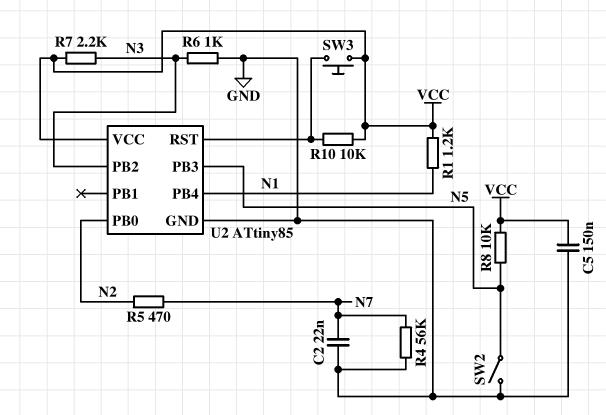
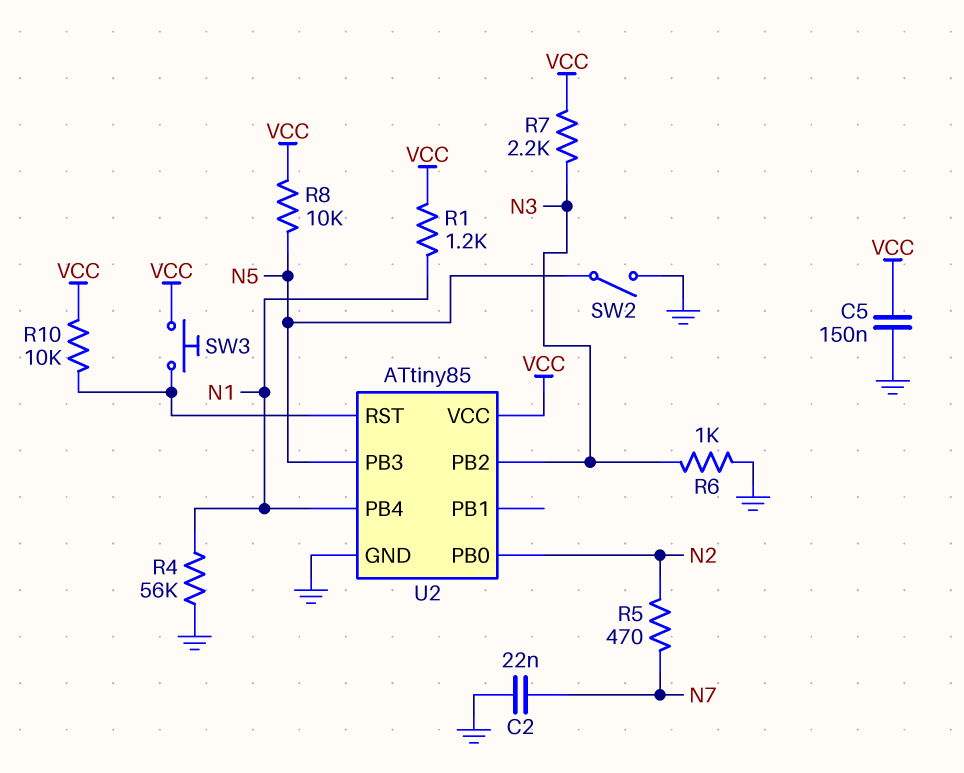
R4: 56k (GND, N7) -> 56k (GND, N1)

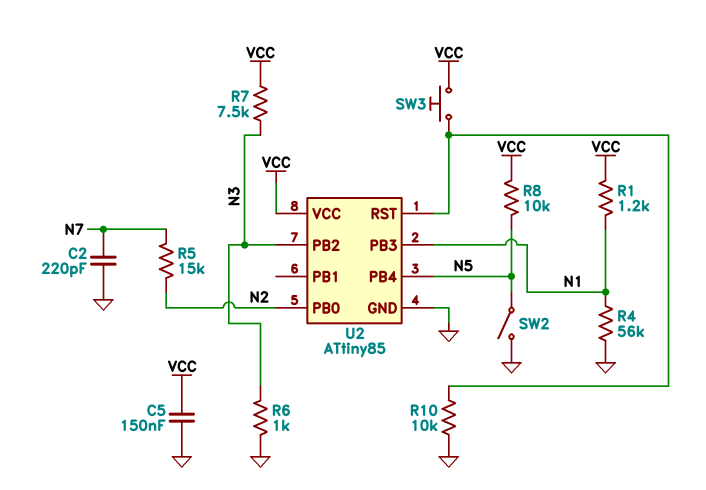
C2: 22nF (GND, N7) -> 220pF (GND, N7)
R5: 470 (N2, N7) -> 15k (N2, N7)
R7: 2.2k (N3, VCC) -> 7.5k (N3, VCC)
R10: 10k (U2/RST, VCC) -> 10k (GND, U2/RST)
U2 pin PB3: N5 -> N1
U2 pin PB4: N1 -> N5

